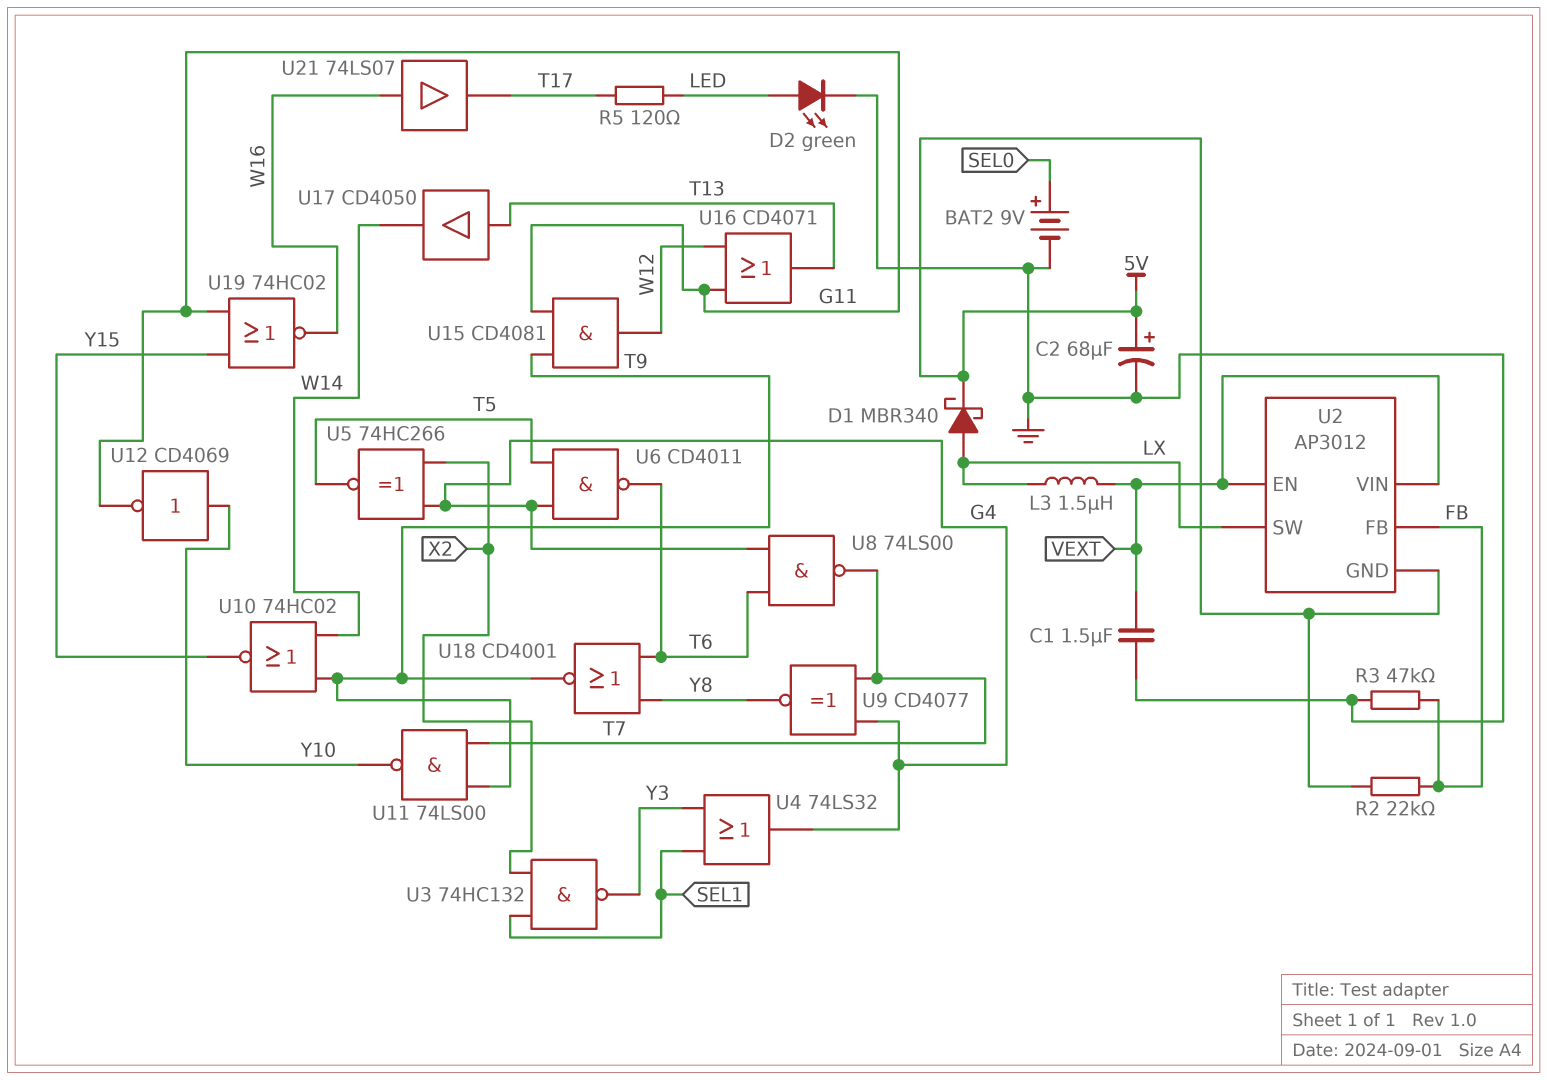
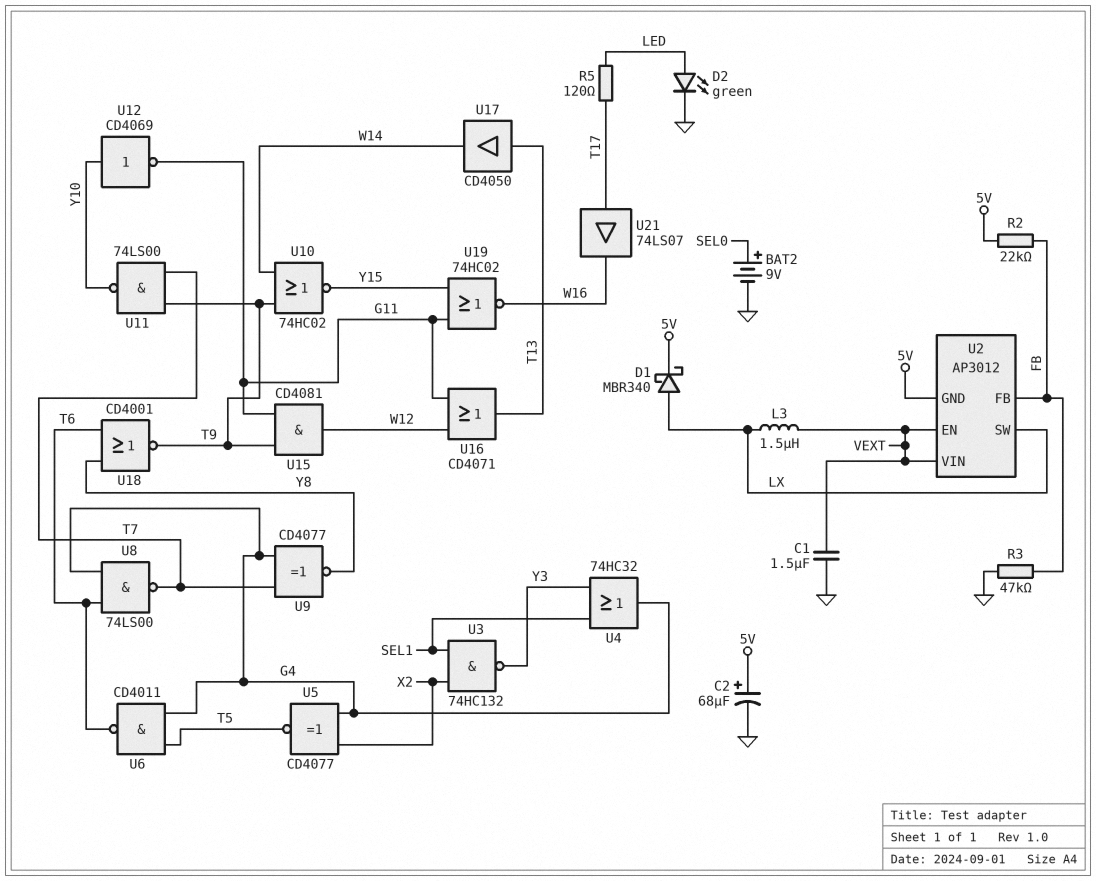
U4: OR 74LS32 (in SEL1, in Y3, out G4) -> OR 74HC32 (in SEL1, in Y3, out G4)
U5: XNOR 74HC266 (in G4, in X2, out T5) -> XNOR CD4077 (in G4, in X2, out T5)
U21: buffer 74LS07 (in W16, out T17) -> buffer 74LS07 (in T17, out W16)

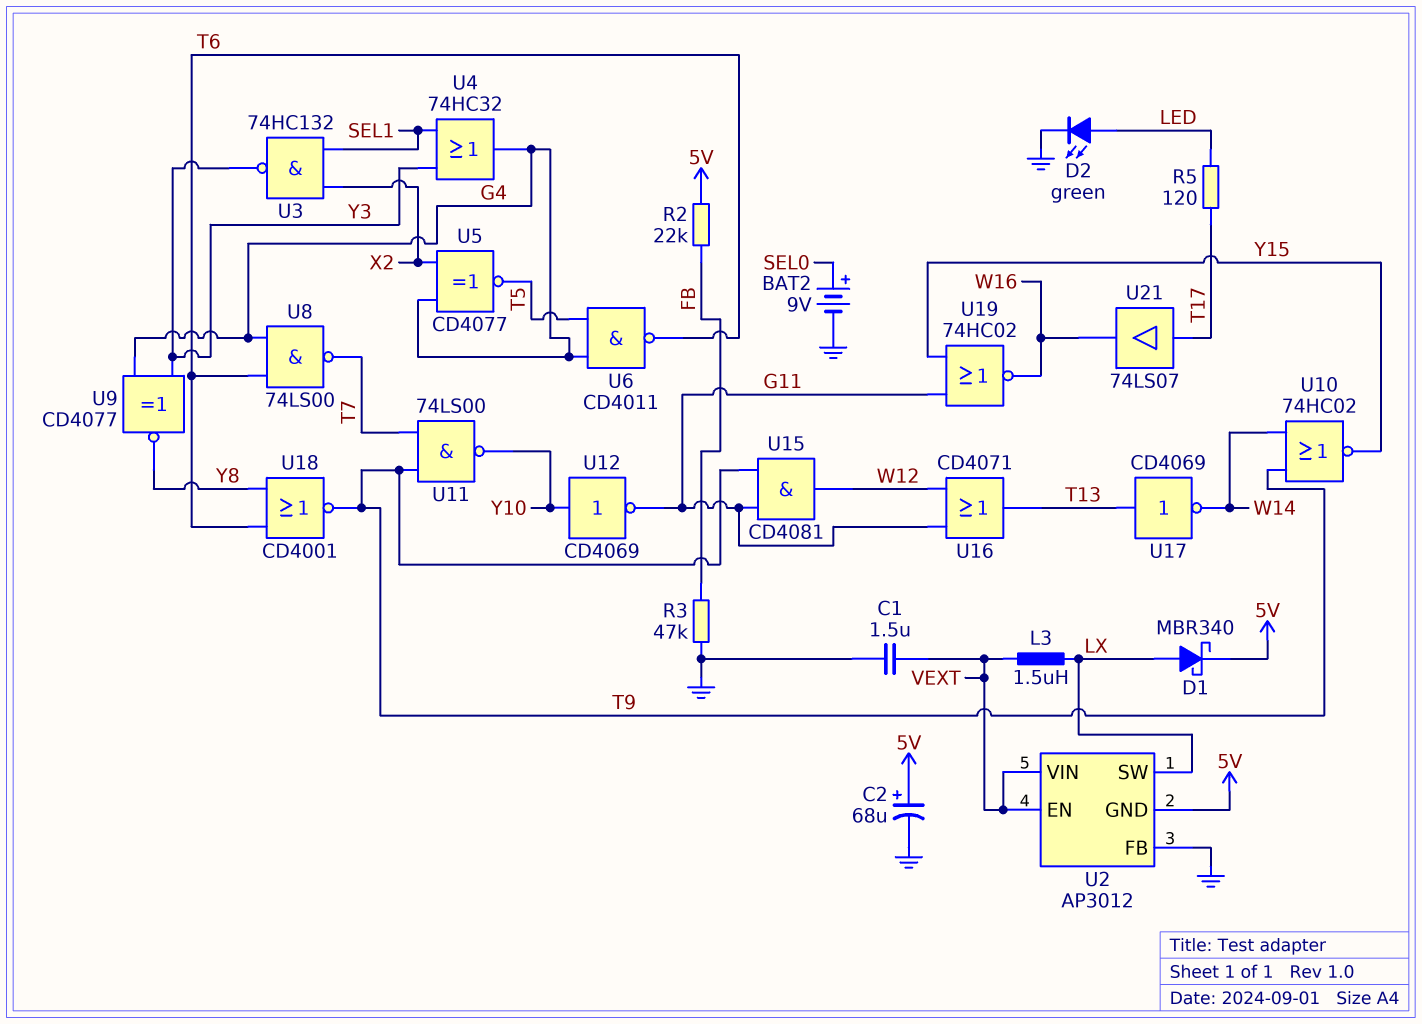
U2 pin FB: FB -> GND
U9: XNOR CD4077 (in G4, in T7, out Y8) -> XNOR CD4077 (in G4, in Y3, out Y8)
U17: buffer CD4050 (in T13, out W14) -> NOT CD4069 (in T13, out W14)

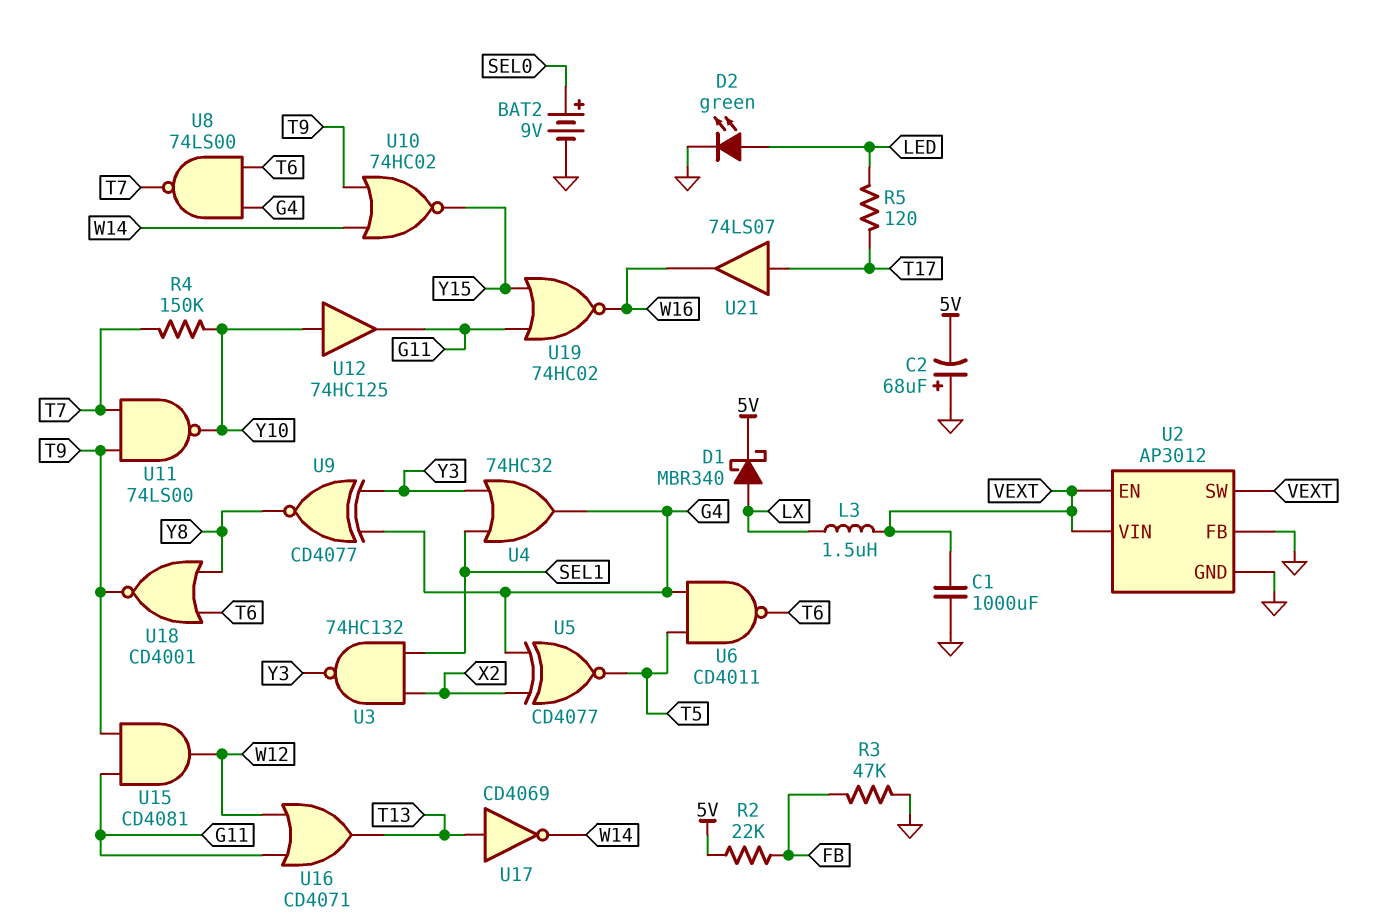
C1: 1.5uF (GND, VEXT) -> 1000uF (GND, VEXT)
C2: 68uF (plus 5V, minus GND) -> 68uF (plus GND, minus 5V)
R4: none -> 150k (T7, Y10)
U2 pin GND: 5V -> GND
U2 pin SW: LX -> VEXT
U12: NOT CD4069 (in Y10, out G11) -> buffer 74HC125 (in Y10, out G11)

